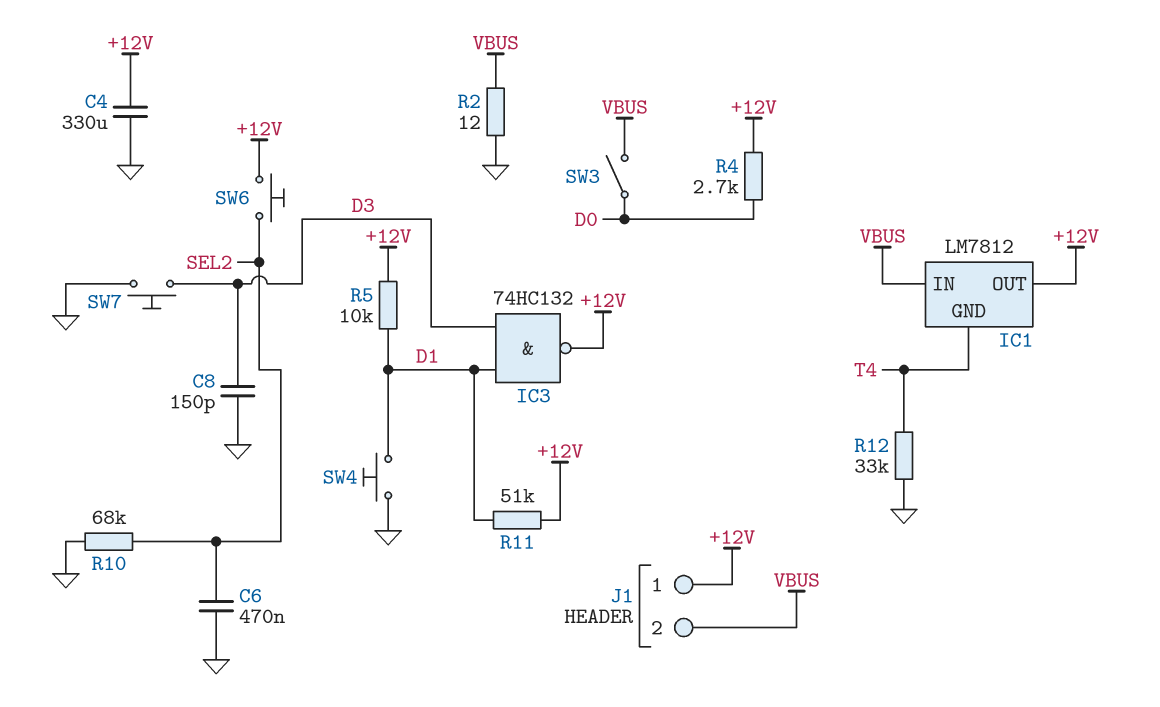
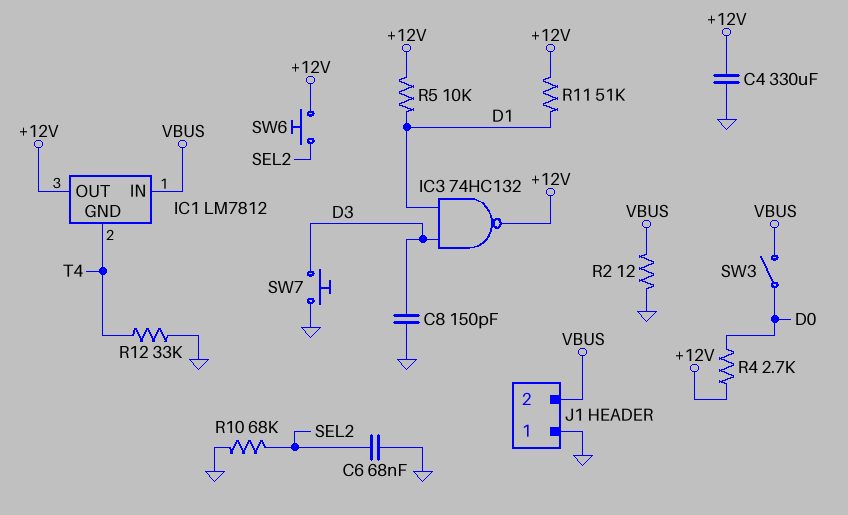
C6: 470nF (GND, SEL2) -> 68nF (GND, SEL2)
J1 pin 1: +12V -> GND
SW4: button (D1, GND) -> none

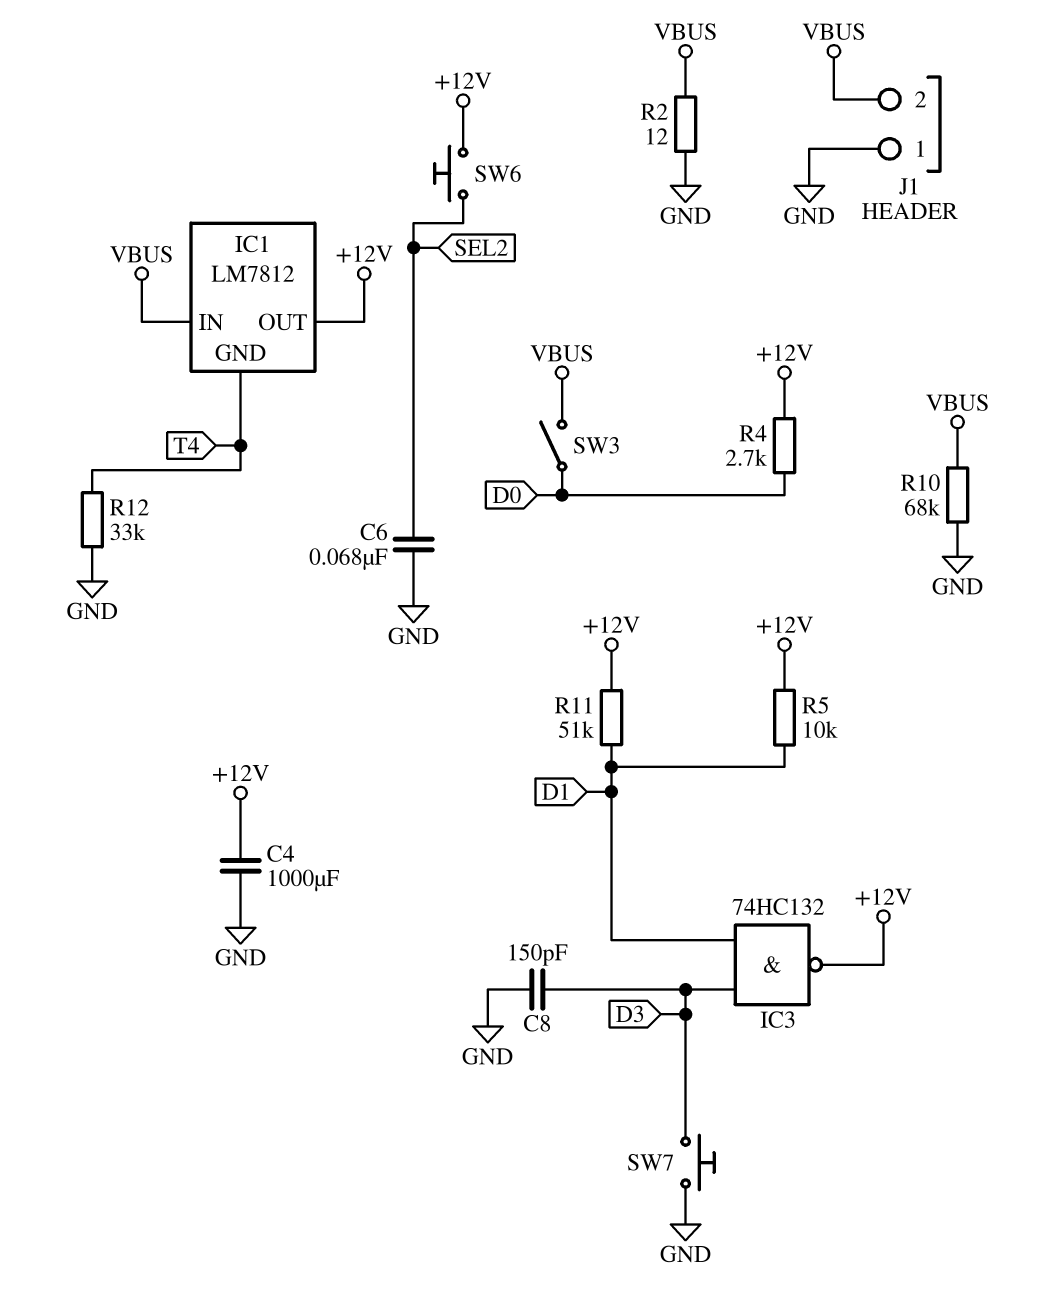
C4: 330uF (+12V, GND) -> 1000uF (+12V, GND)
R10: 68k (GND, SEL2) -> 68k (GND, VBUS)

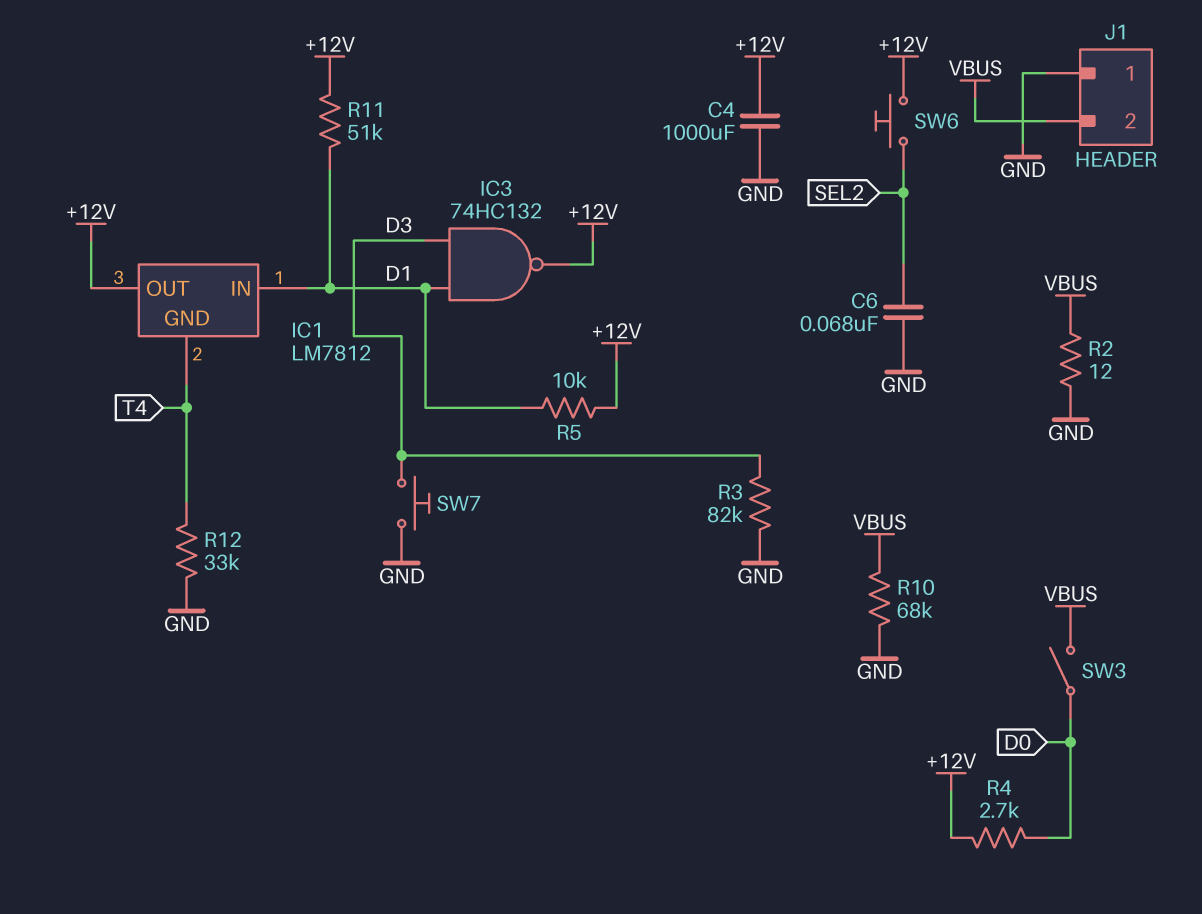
C8: 150pF (D3, GND) -> none
IC1 pin IN: VBUS -> D1
R3: none -> 82k (D3, GND)

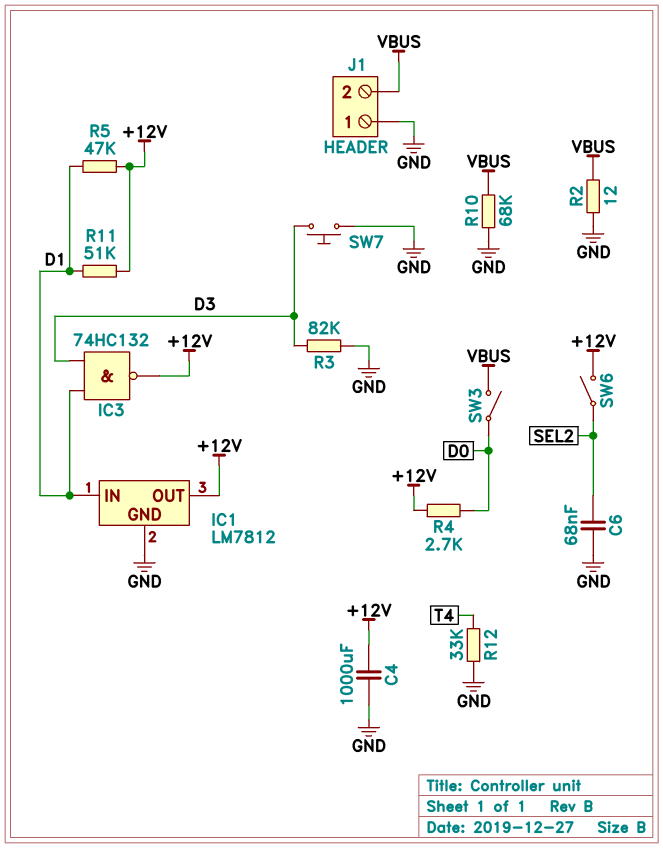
IC1 pin GND: T4 -> GND
R5: 10k (+12V, D1) -> 47k (+12V, D1)
SW6: button (+12V, SEL2) -> switch (+12V, SEL2)

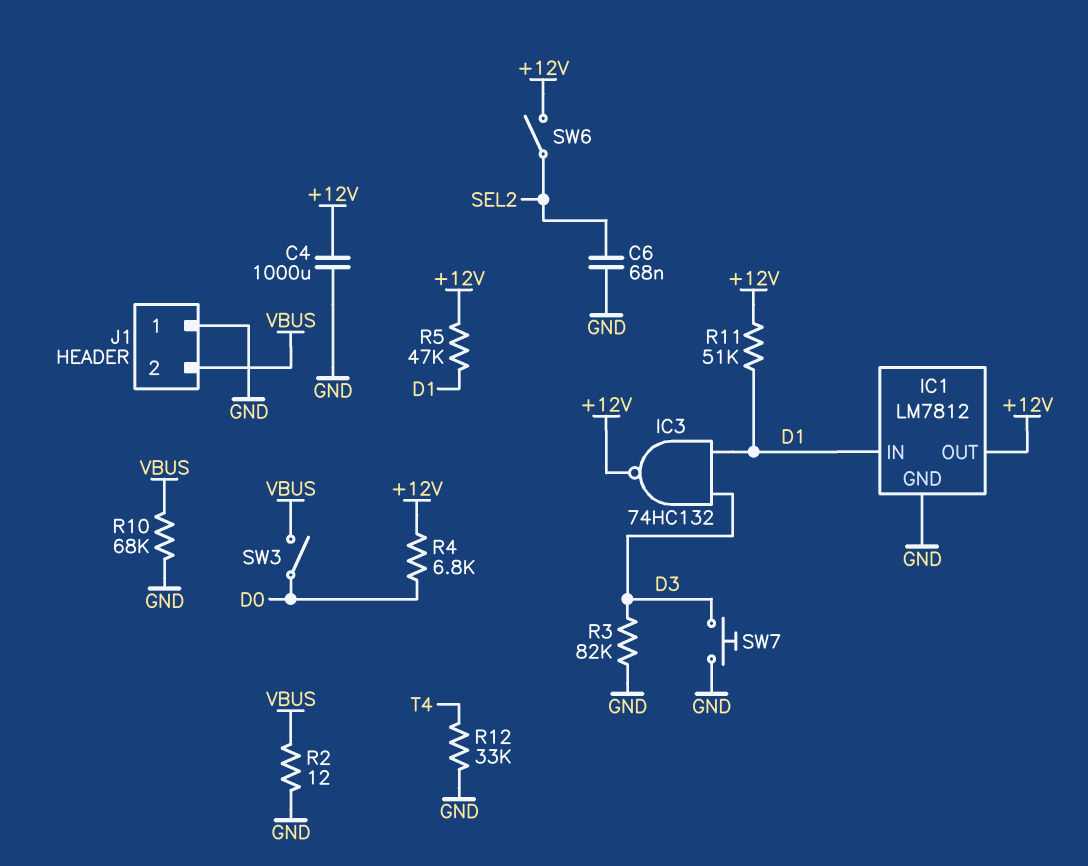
R4: 2.7k (+12V, D0) -> 6.8k (+12V, D0)

